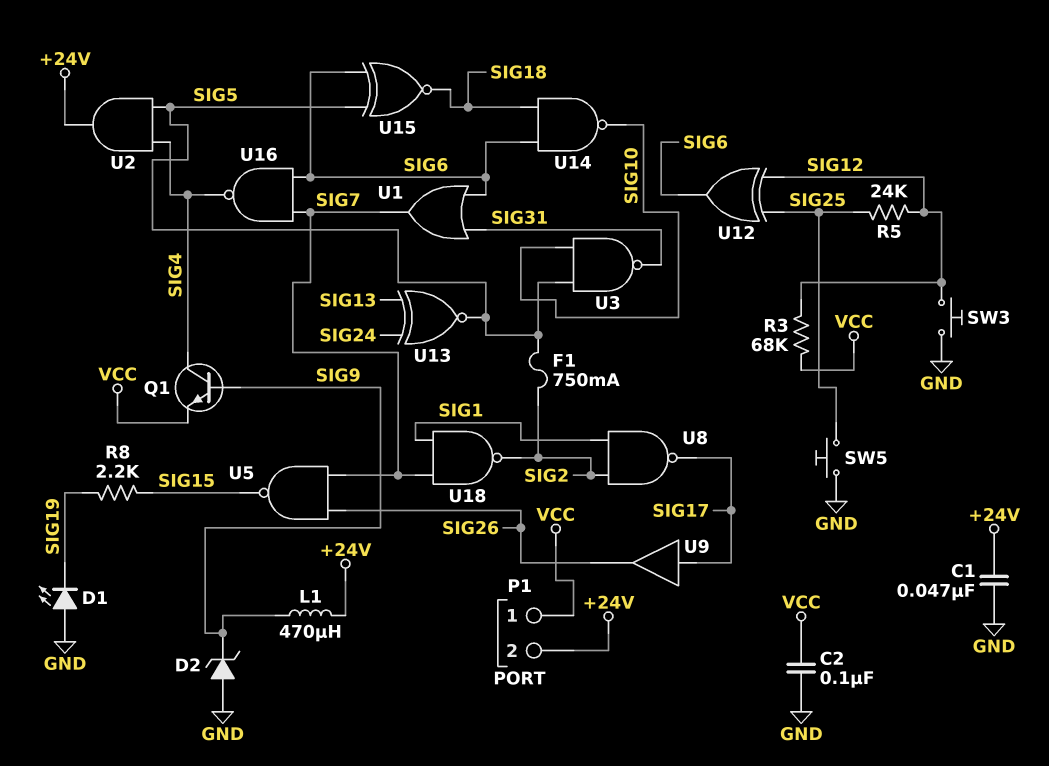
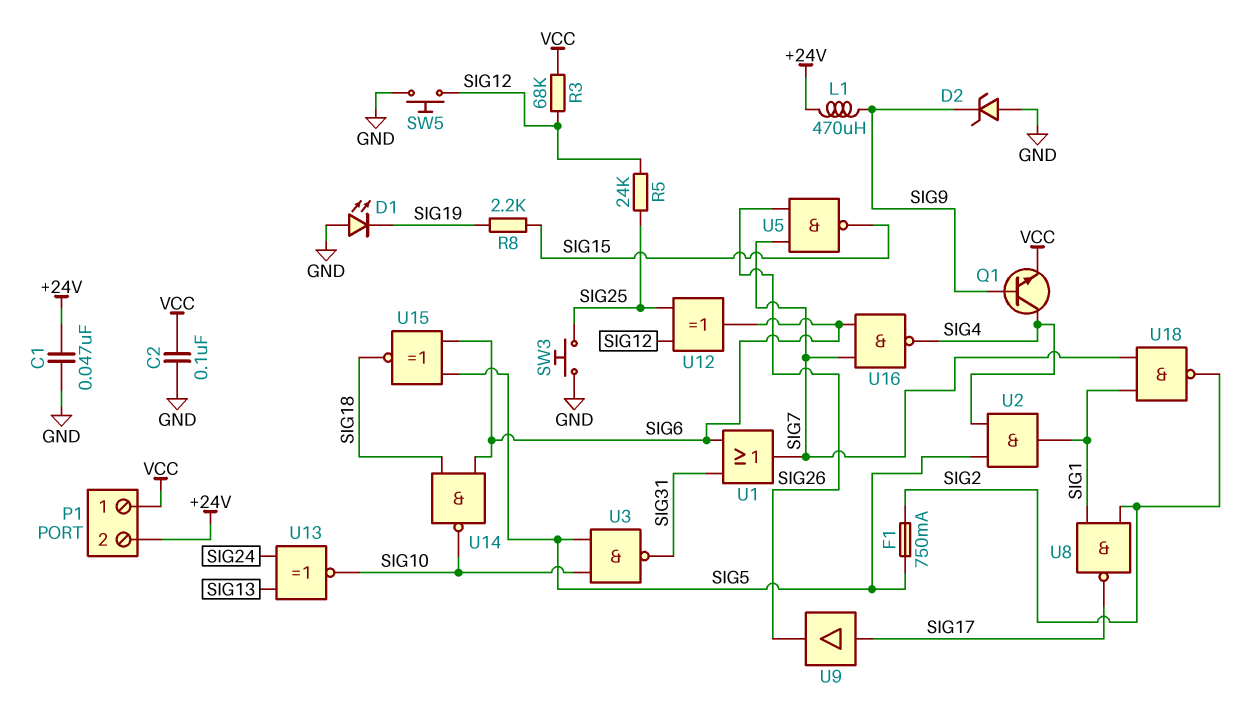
SW3: button (GND, SIG12) -> button (GND, SIG25)
SW5: button (GND, SIG25) -> button (GND, SIG12)
U2: AND (in SIG4, in SIG5, out +24V) -> AND (in SIG4, in SIG5, out SIG1)
U13: XNOR (in SIG13, in SIG24, out SIG5) -> XNOR (in SIG13, in SIG24, out SIG10)

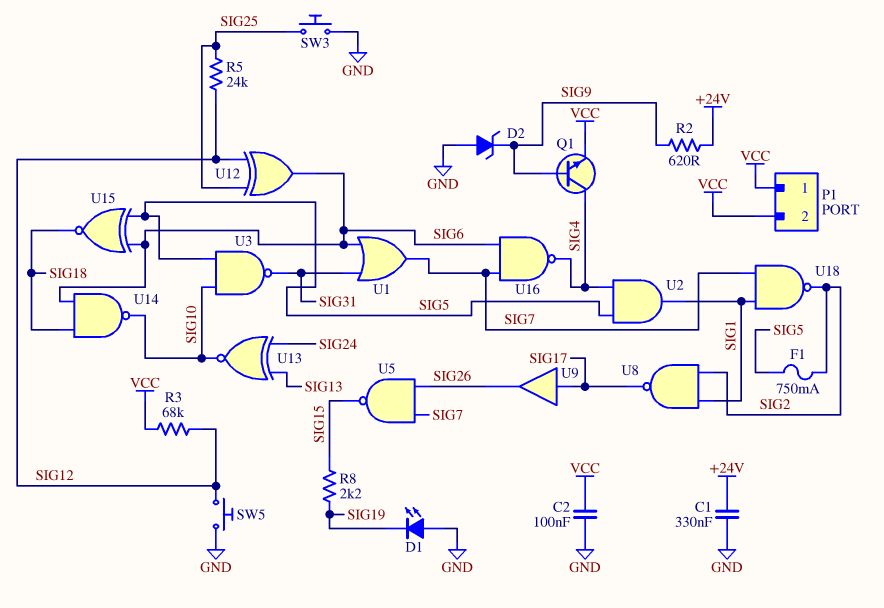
C1: 47nF (+24V, GND) -> 330nF (+24V, GND)
L1: 470uH (+24V, SIG9) -> none
P1 pin 2: +24V -> VCC
R2: none -> 620 (+24V, SIG9)

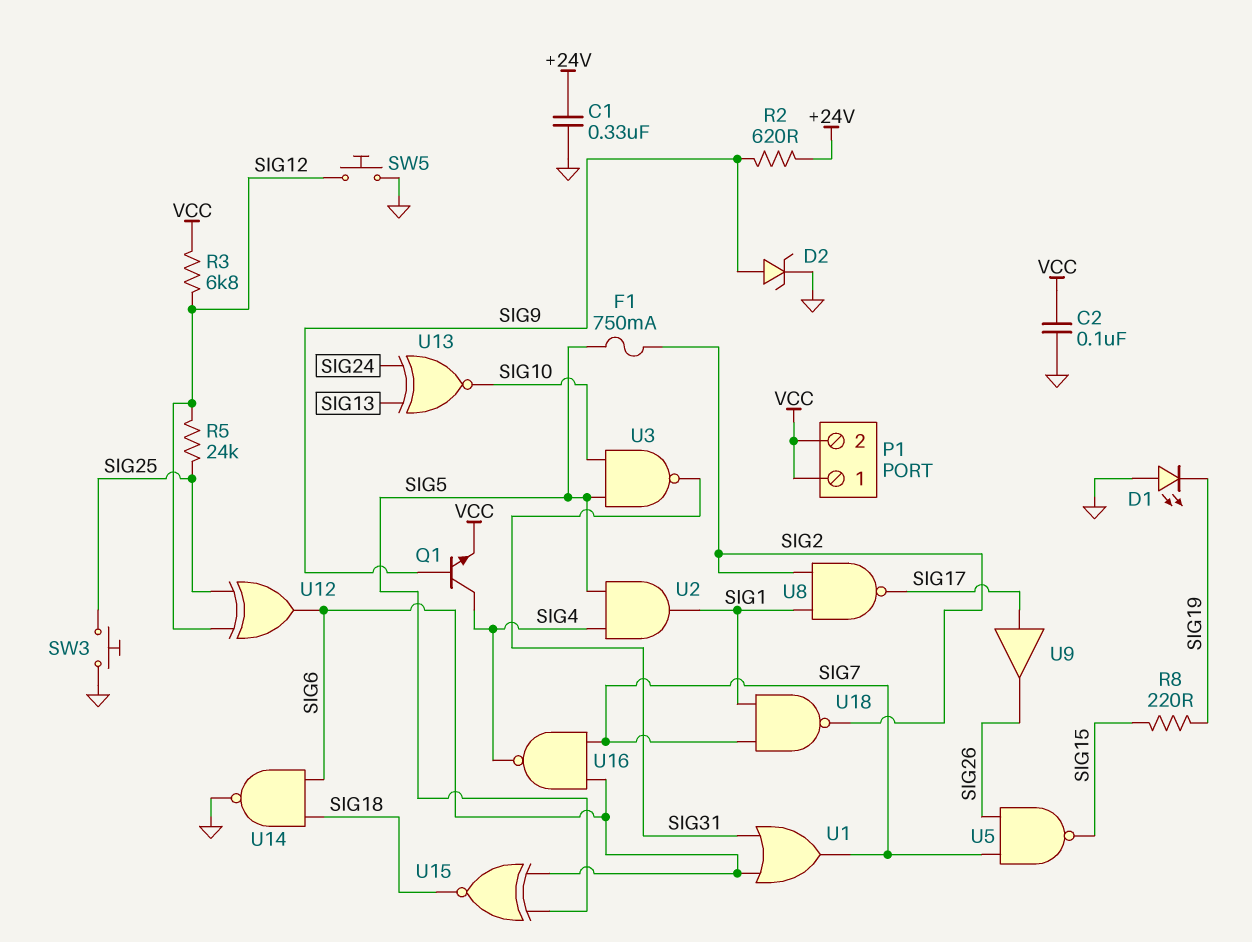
D2: zener (A GND, K SIG9) -> zener (A SIG9, K GND)
R3: 68k (SIG12, VCC) -> 6.8k (SIG12, VCC)
R8: 2.2k (SIG15, SIG19) -> 220 (SIG15, SIG19)
U14: NAND (in SIG6, in SIG18, out SIG10) -> NAND (in SIG6, in SIG18, out GND)

